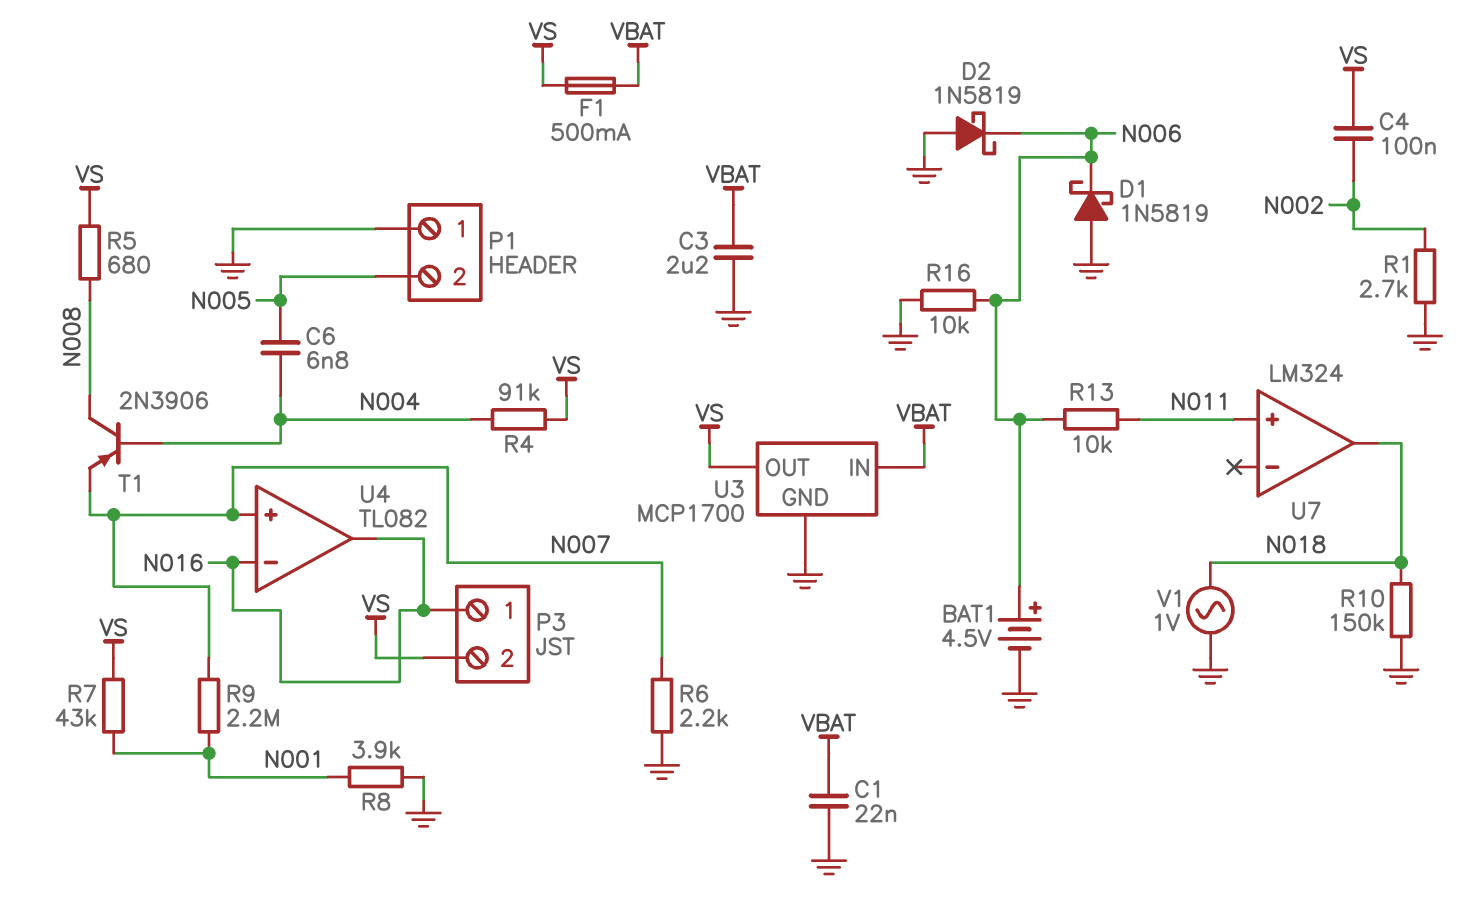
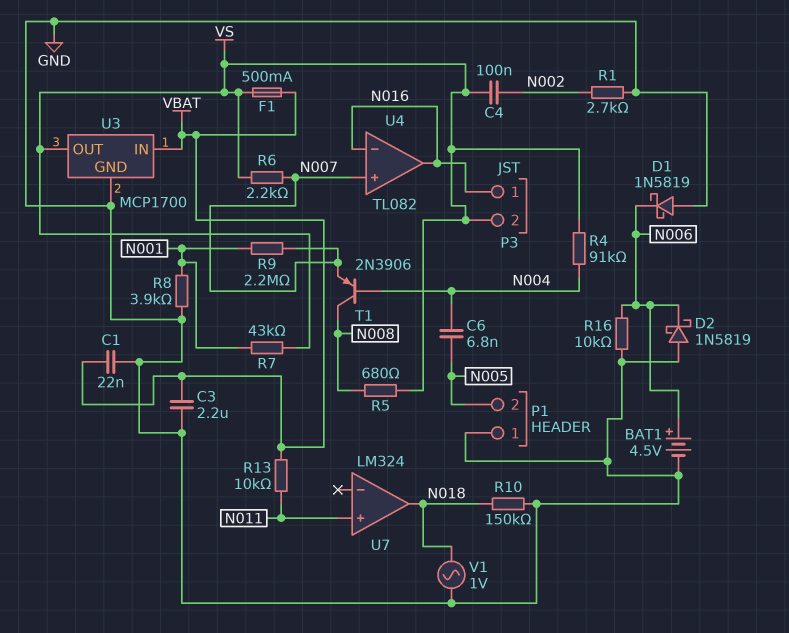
R6: 2.2k (GND, N007) -> 2.2k (N007, VS)
R13: 10k (N006, N011) -> 10k (N011, VBAT)

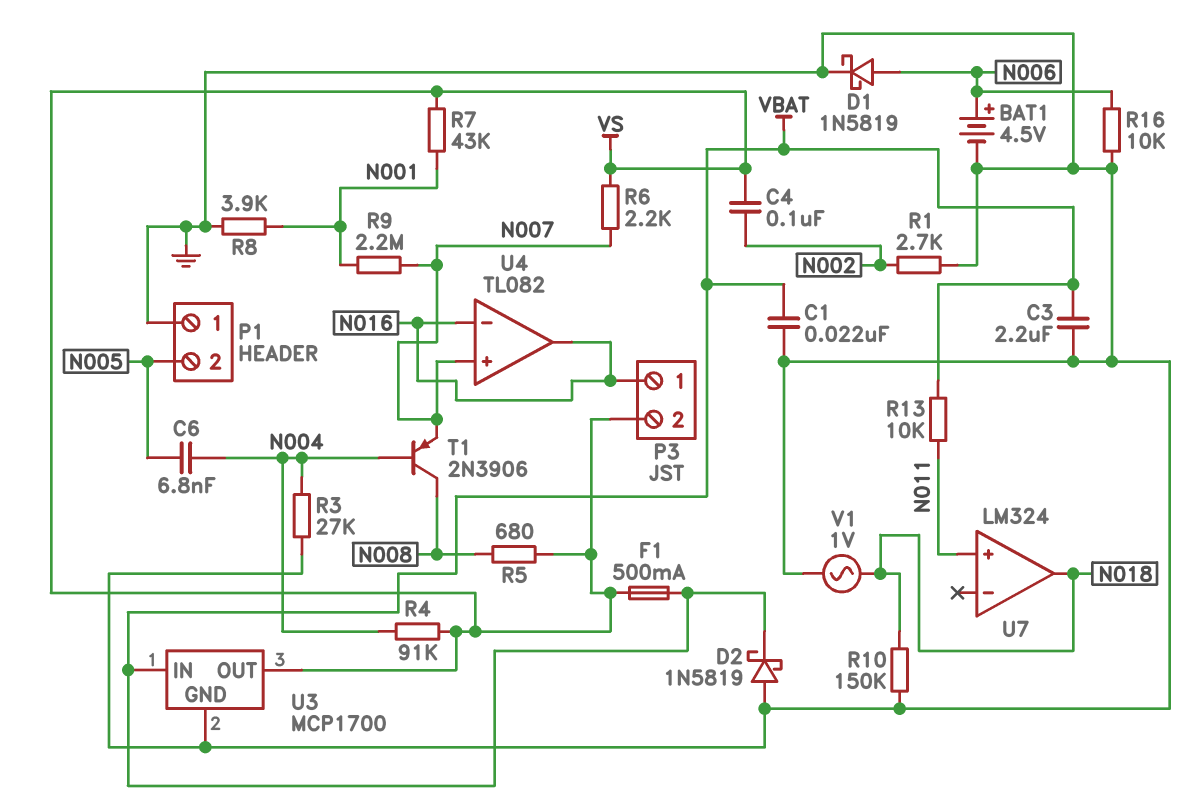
D1: schottky 1N5819 (A GND, K N006) -> schottky 1N5819 (A N006, K GND)
D2: schottky 1N5819 (A GND, K N006) -> schottky 1N5819 (A GND, K VBAT)
R3: none -> 27k (GND, N004)

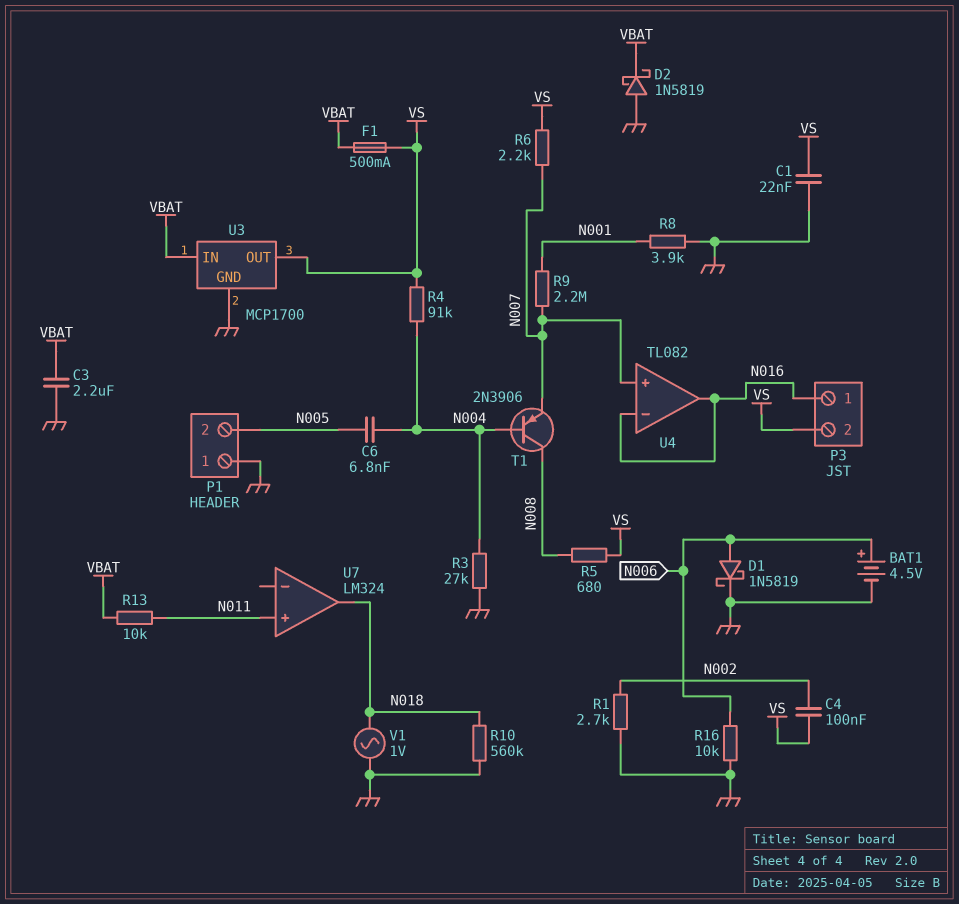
C1: 22nF (GND, VBAT) -> 22nF (GND, VS)
R7: 43k (N001, VS) -> none
R10: 150k (GND, N018) -> 560k (GND, N018)

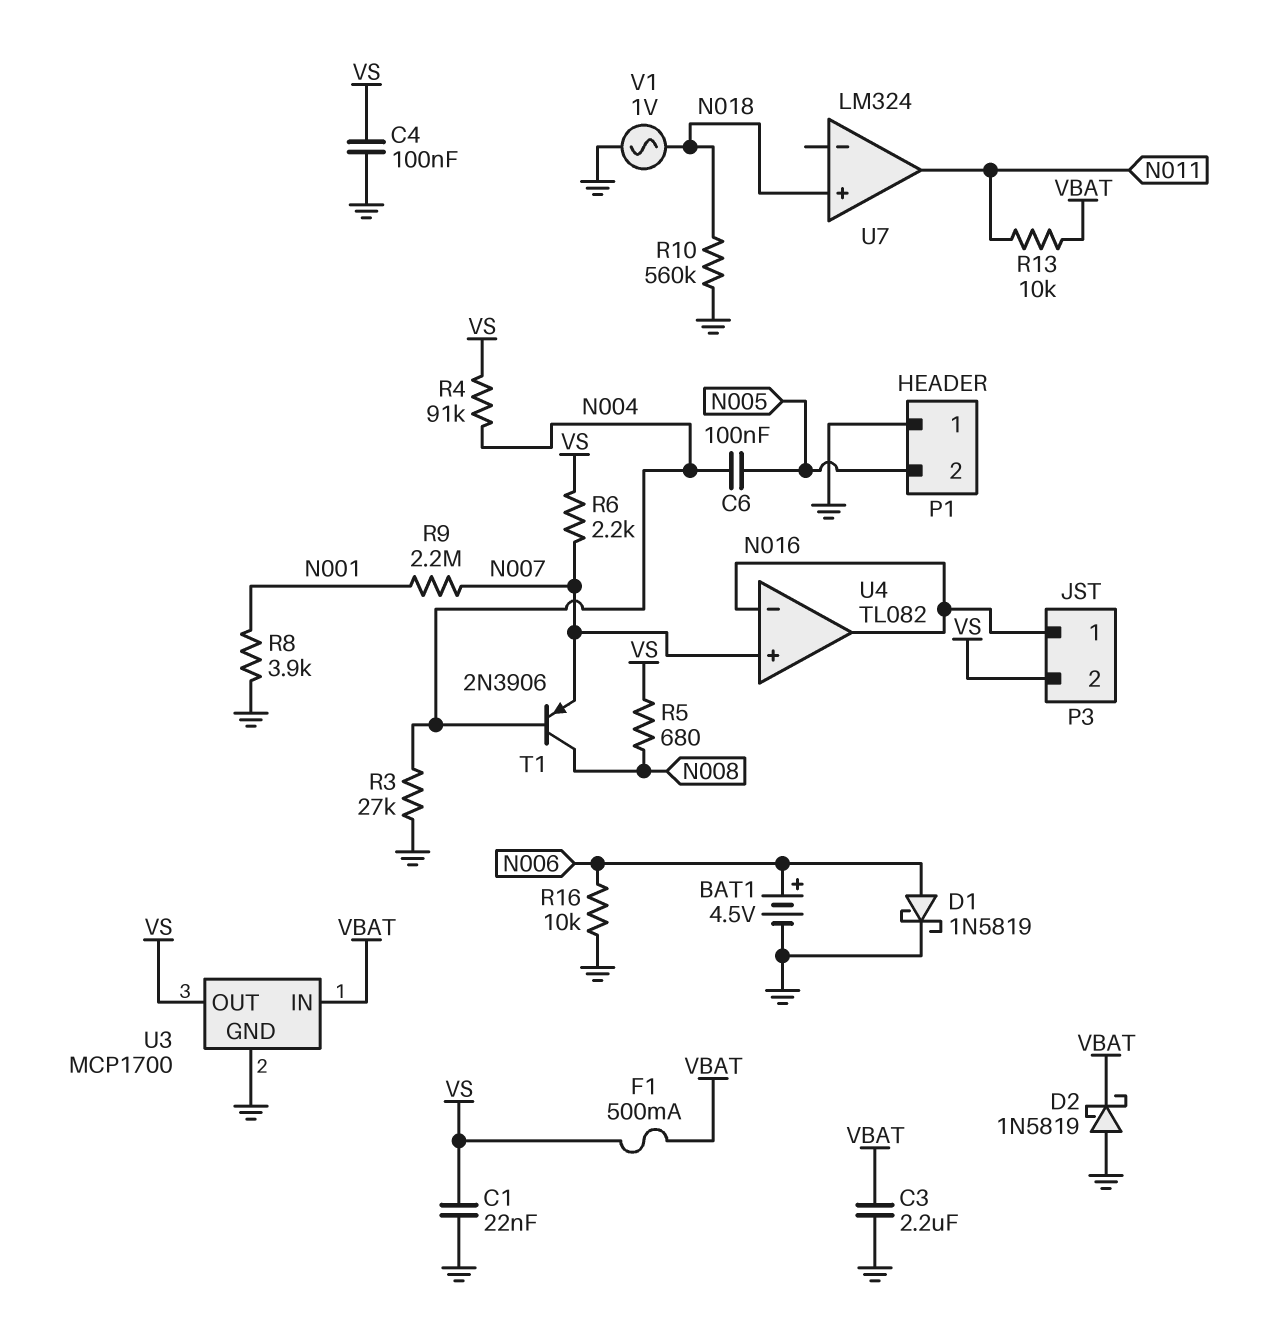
C4: 100nF (N002, VS) -> 100nF (GND, VS)
C6: 6.8nF (N004, N005) -> 100nF (N004, N005)
R1: 2.7k (GND, N002) -> none
U7 pin in+: N011 -> N018
U7 pin out: N018 -> N011

